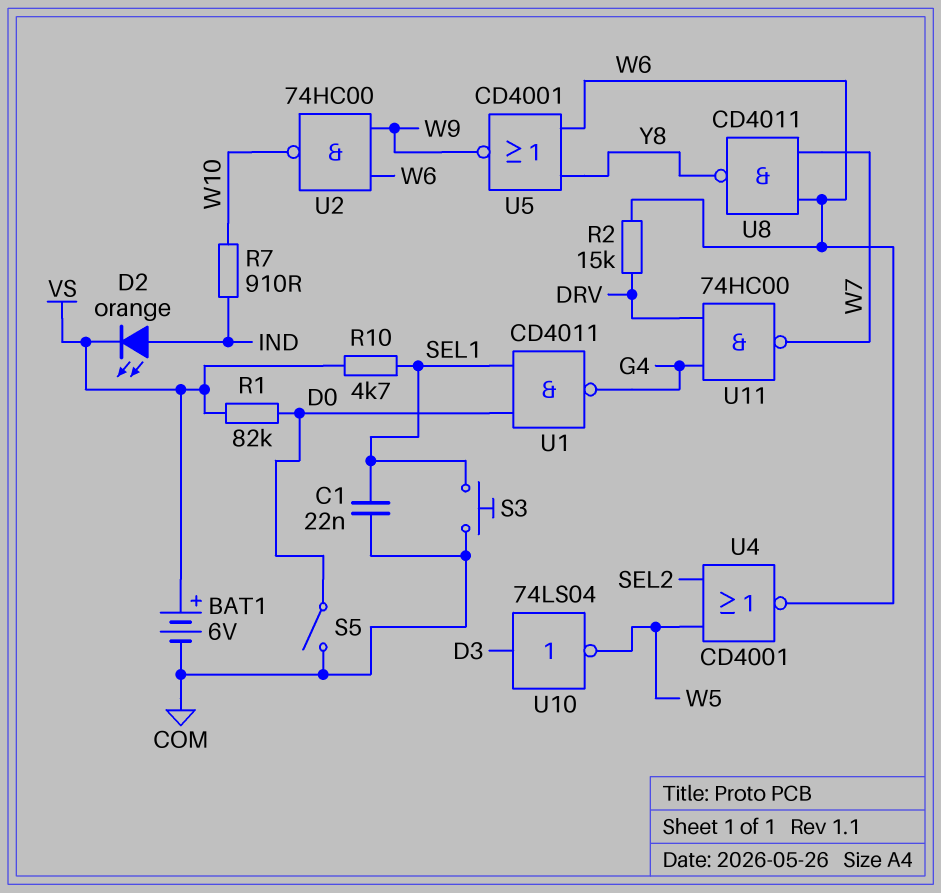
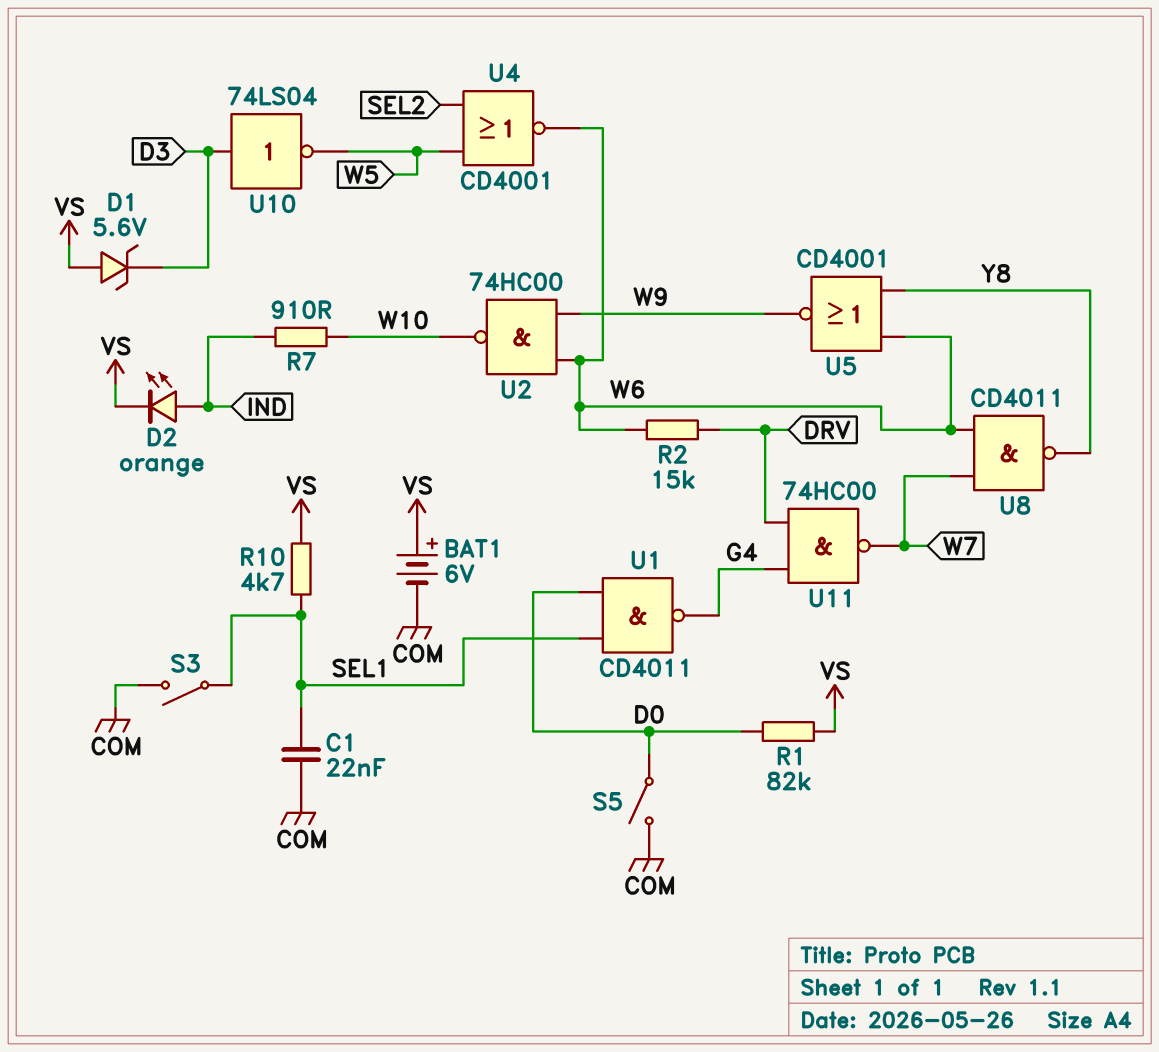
D1: none -> zener 5.6V (A VS, K D3)
S3: button (COM, SEL1) -> switch (COM, SEL1)

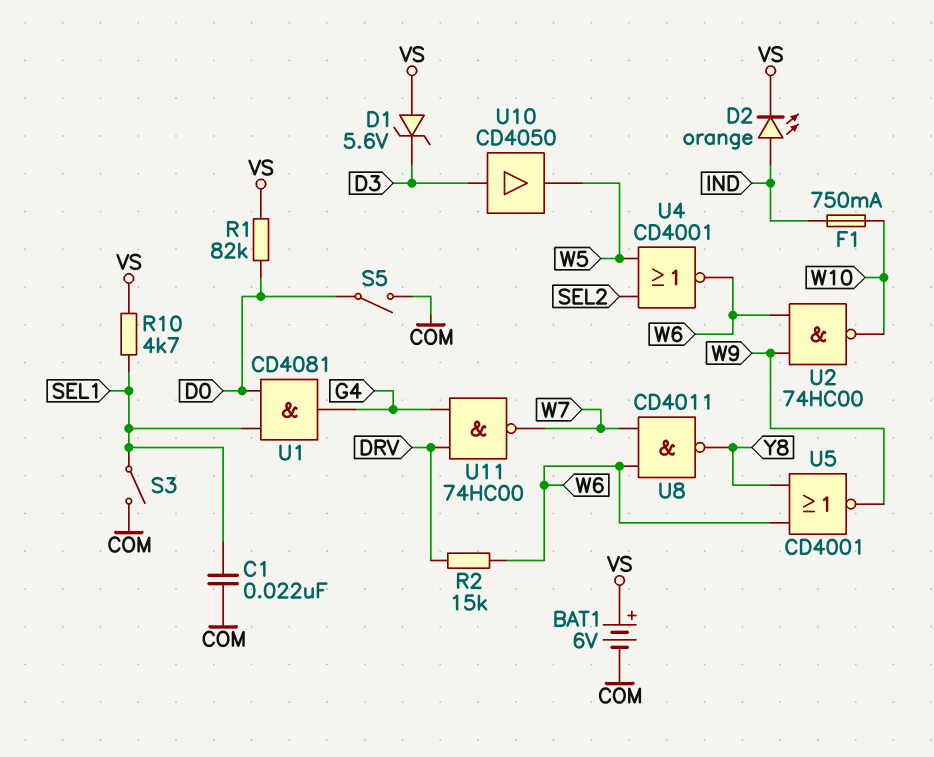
F1: none -> 750mA (IND, W10)
R7: 910 (IND, W10) -> none
U1: NAND CD4011 (in D0, in SEL1, out G4) -> AND CD4081 (in D0, in SEL1, out G4)
U10: NOT 74LS04 (in D3, out W5) -> buffer CD4050 (in D3, out W5)

